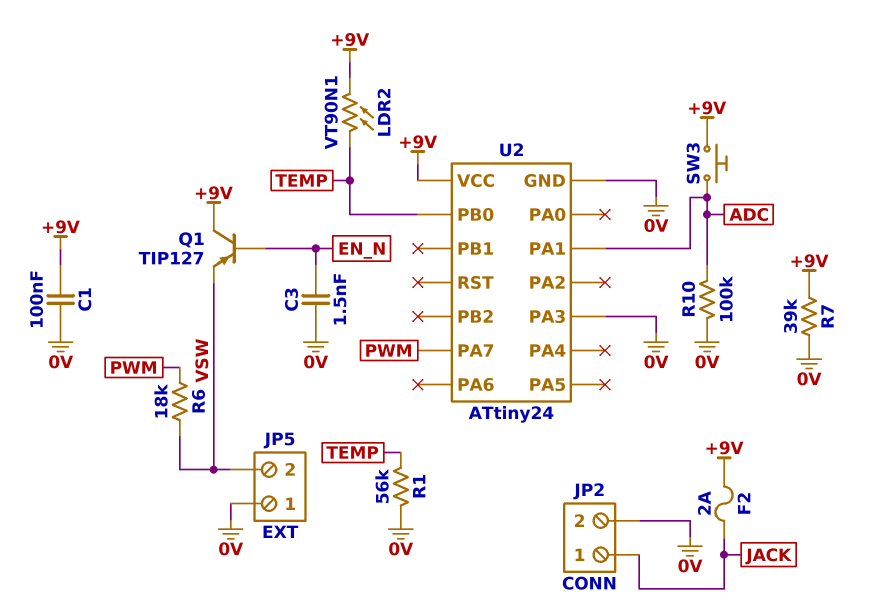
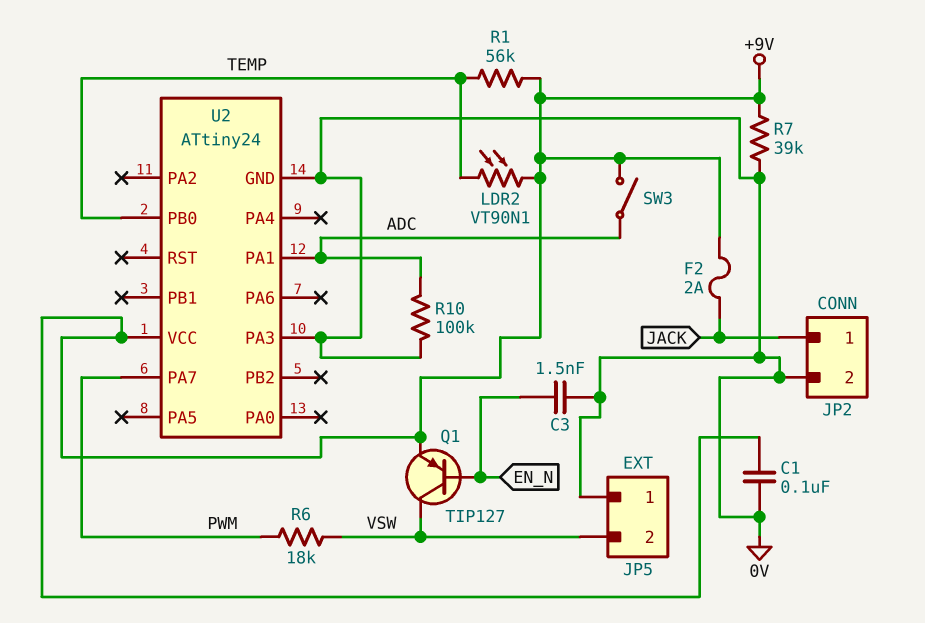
Q1: PNP TIP127 (B EN_N, C +9V, E VSW) -> PNP TIP127 (B EN_N, C VSW, E +9V)
R1: 56k (0V, TEMP) -> 56k (+9V, TEMP)
SW3: button (+9V, ADC) -> switch (+9V, ADC)

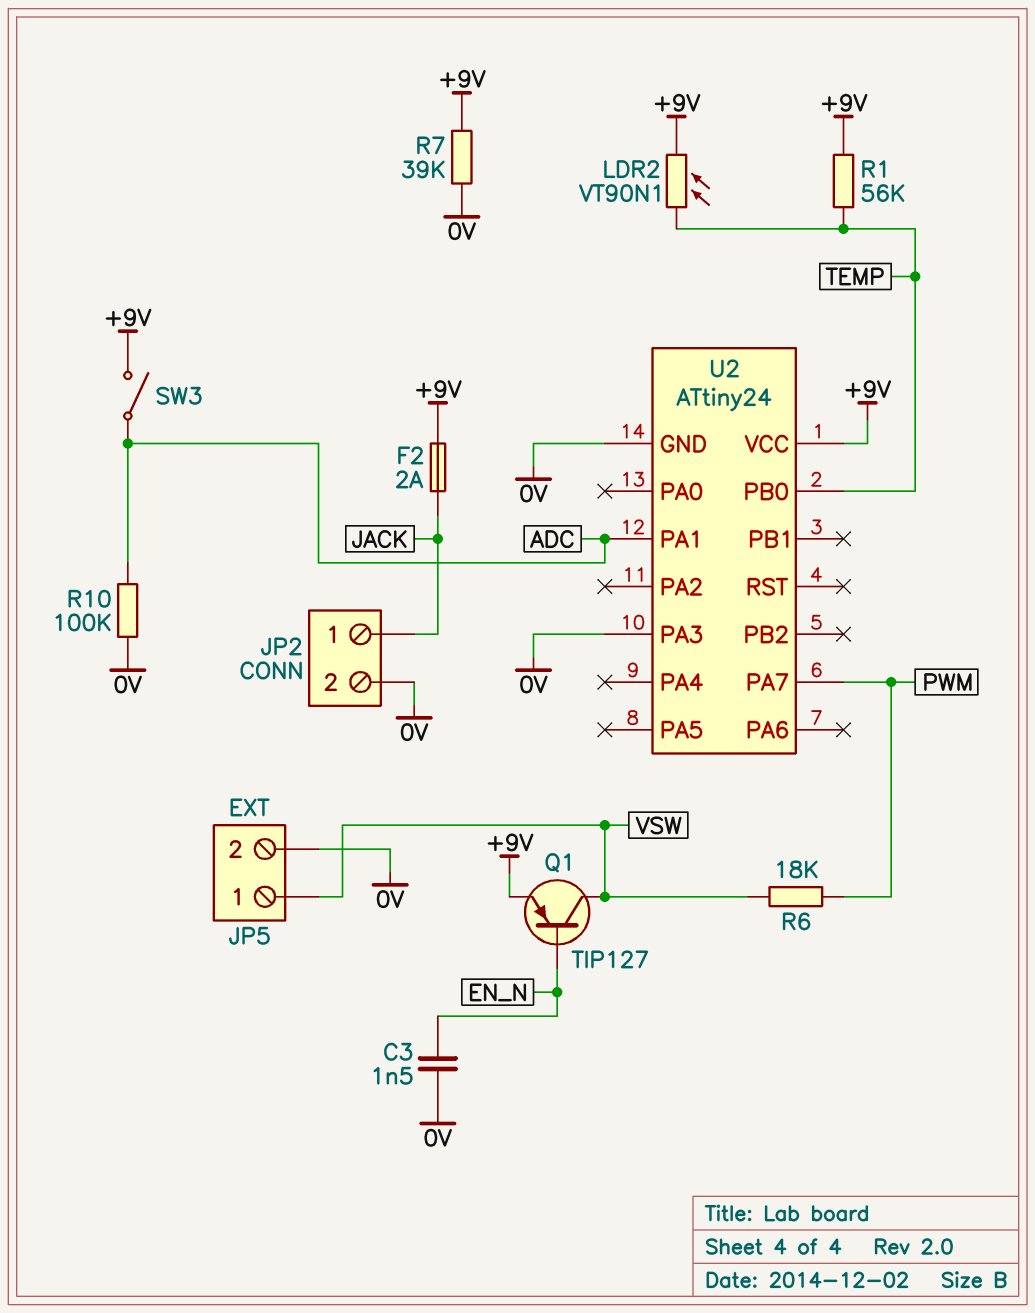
C1: 100nF (+9V, 0V) -> none
JP5 pin 1: 0V -> VSW
JP5 pin 2: VSW -> 0V

